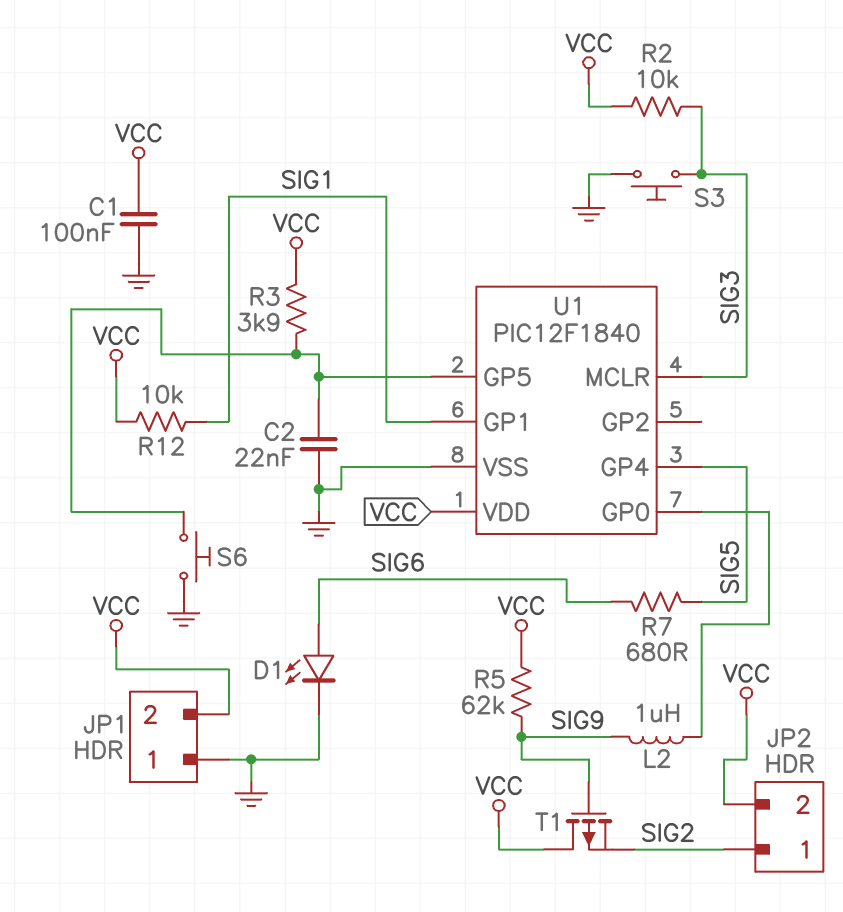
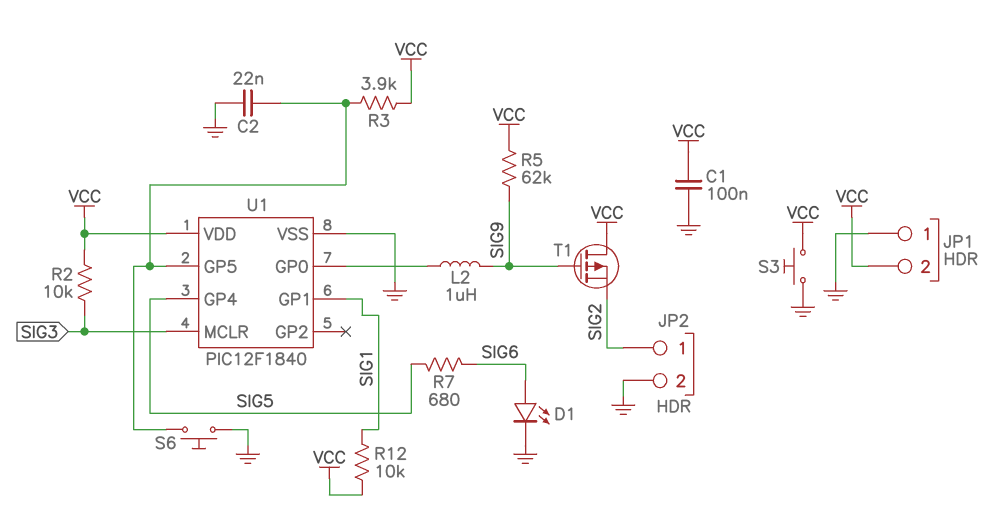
JP2 pin 2: VCC -> GND
S3: button (GND, SIG3) -> button (GND, VCC)

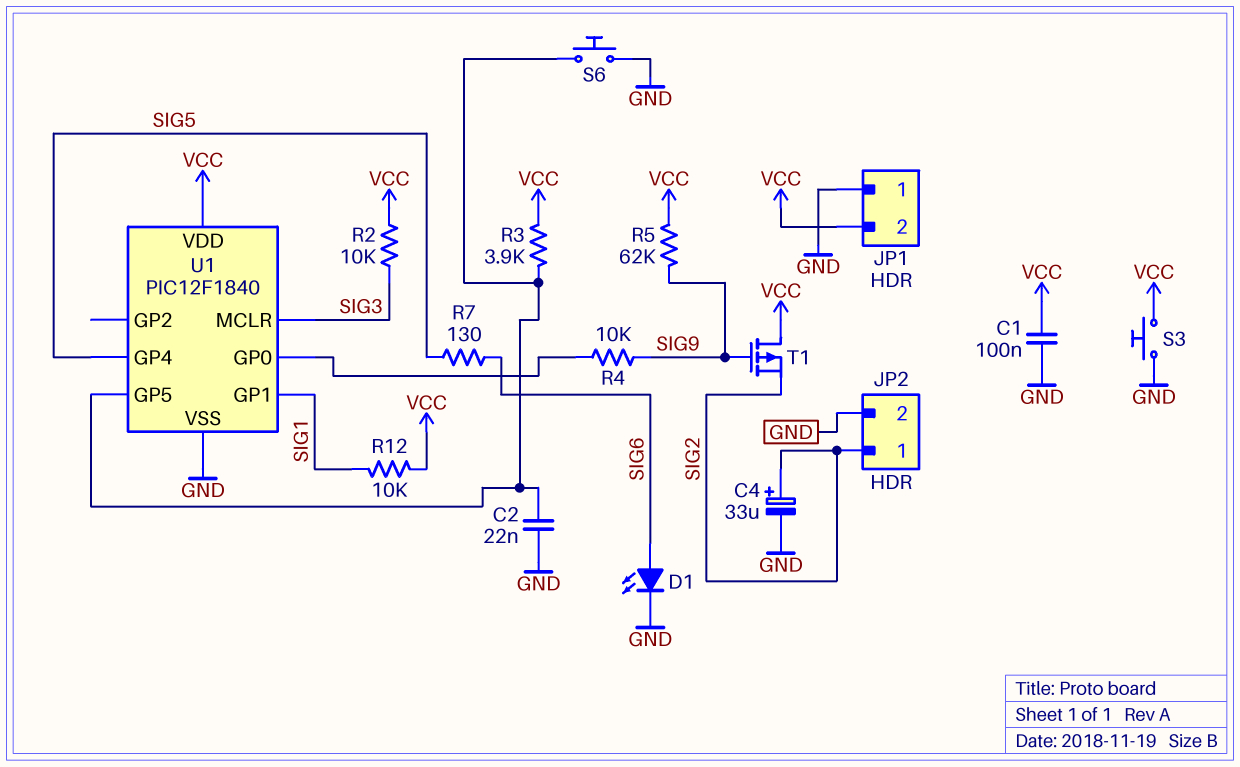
C4: none -> 33uF (plus SIG2, minus GND)
L2: 1uH (SIG9, U1/GP0) -> none
R4: none -> 10k (SIG9, U1/GP0)
R7: 680 (SIG5, SIG6) -> 130 (SIG5, SIG6)

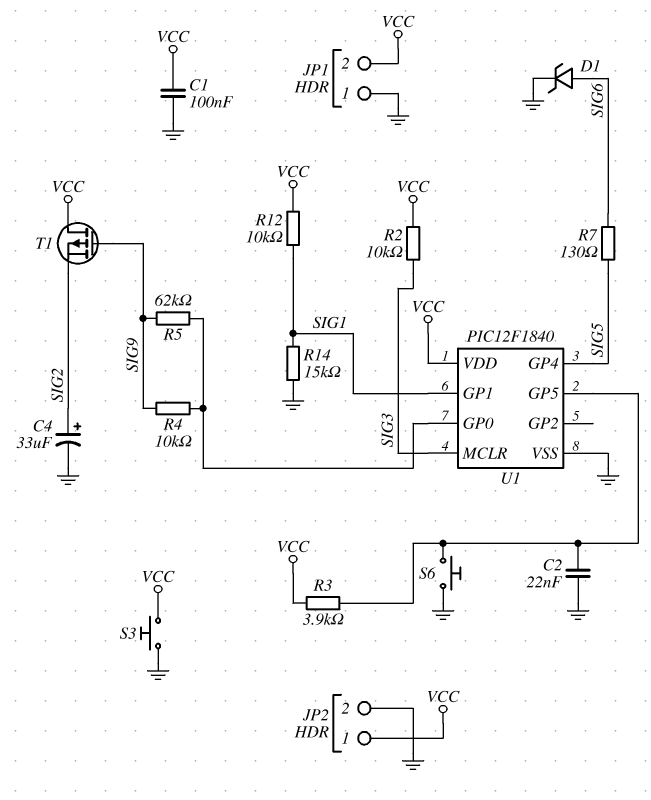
D1: LED (A SIG6, K GND) -> zener (A SIG6, K GND)
JP2 pin 1: SIG2 -> VCC
R5: 62k (SIG9, VCC) -> 62k (SIG9, U1/GP0)
R14: none -> 15k (GND, SIG1)

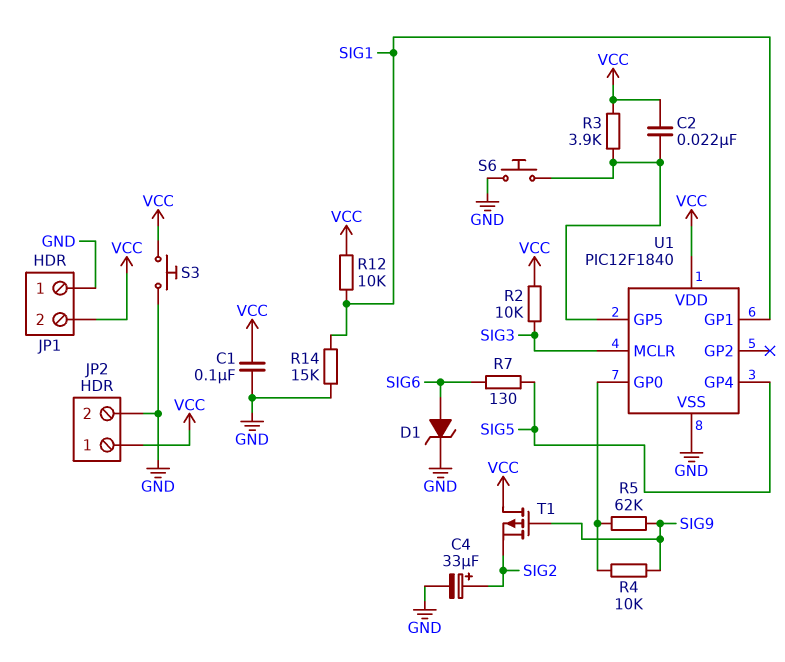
C2: 22nF (GND, U1/GP5) -> 22nF (U1/GP5, VCC)

